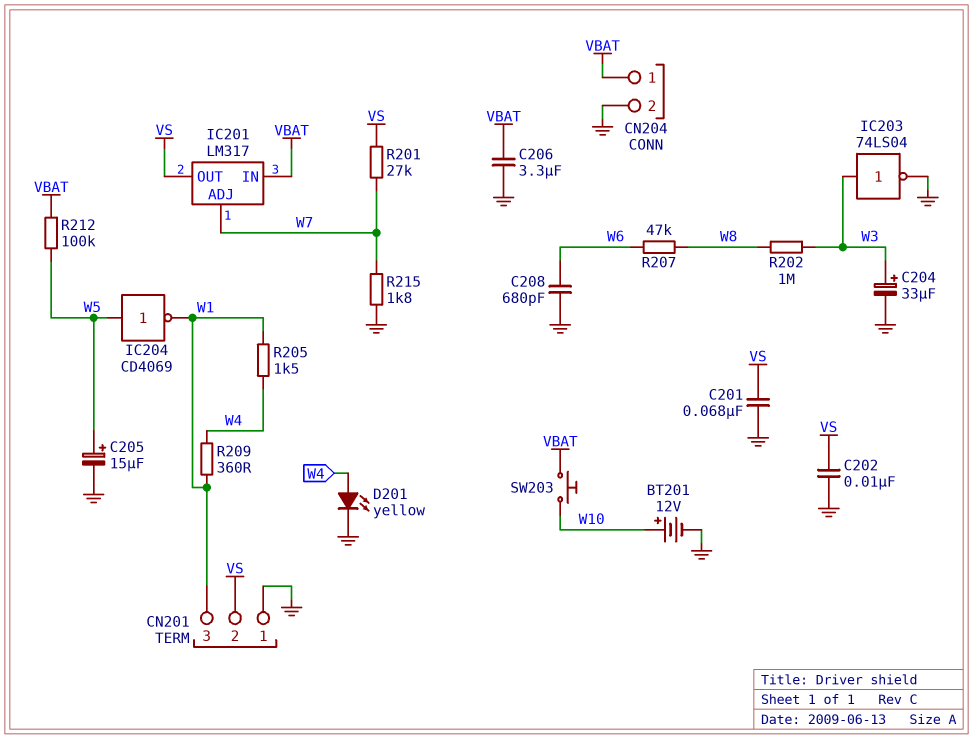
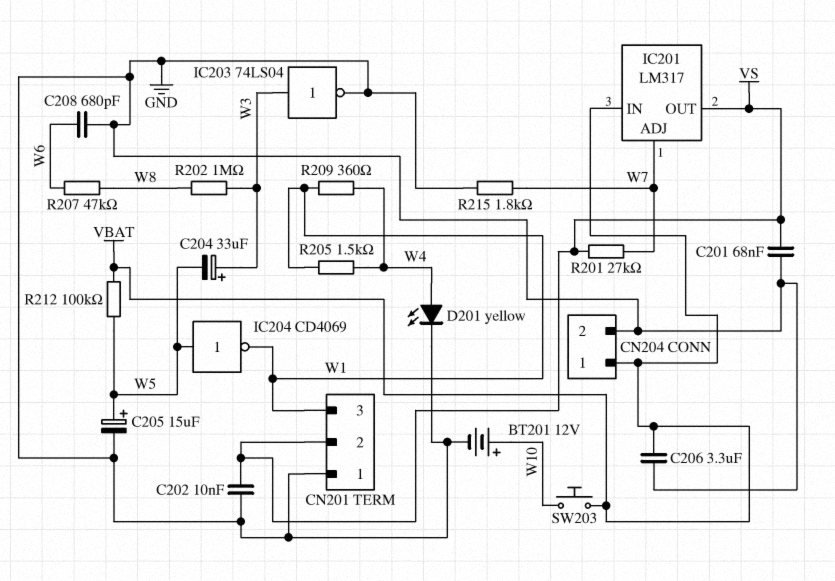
C204: 33uF (plus W3, minus GND) -> 33uF (plus W3, minus W5)

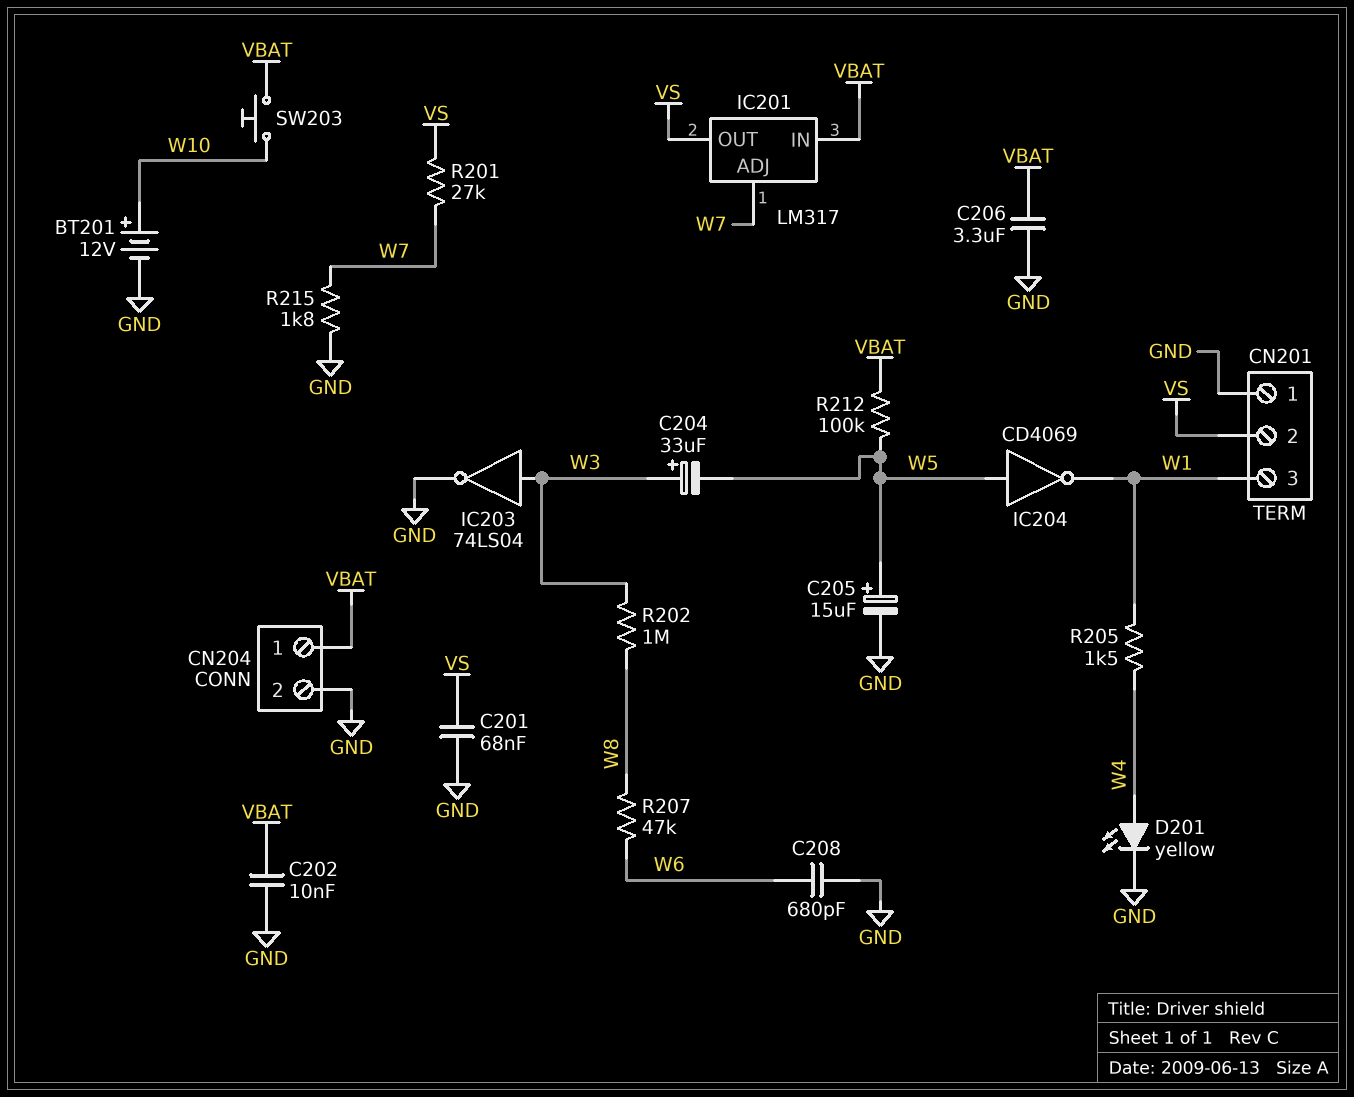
C202: 10nF (GND, VS) -> 10nF (GND, VBAT)
R209: 360 (W1, W4) -> none

